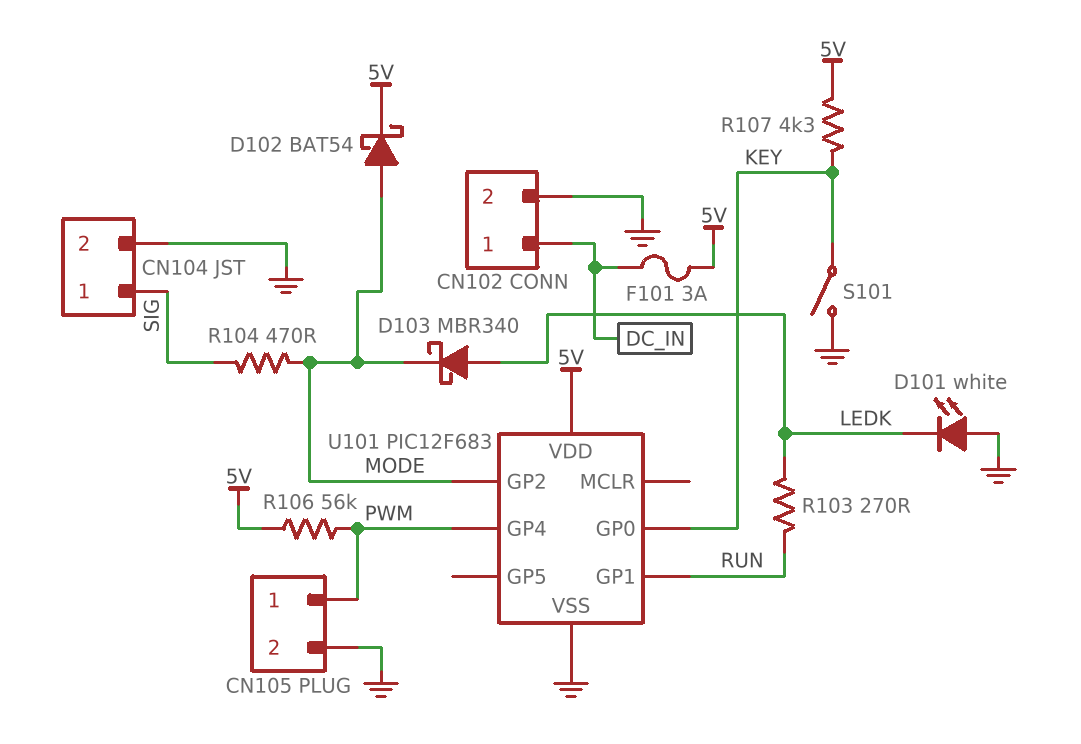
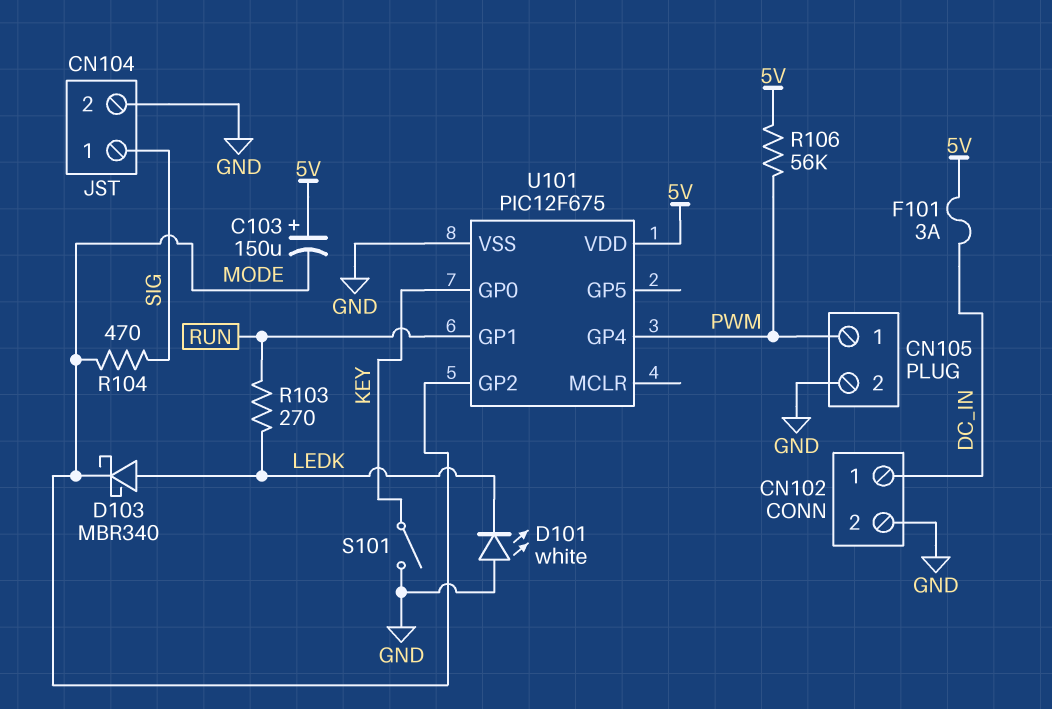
C103: none -> 150uF (plus 5V, minus MODE)
D102: schottky BAT54 (A MODE, K 5V) -> none
R107: 4.3k (5V, KEY) -> none
U101: PIC12F683 -> PIC12F675

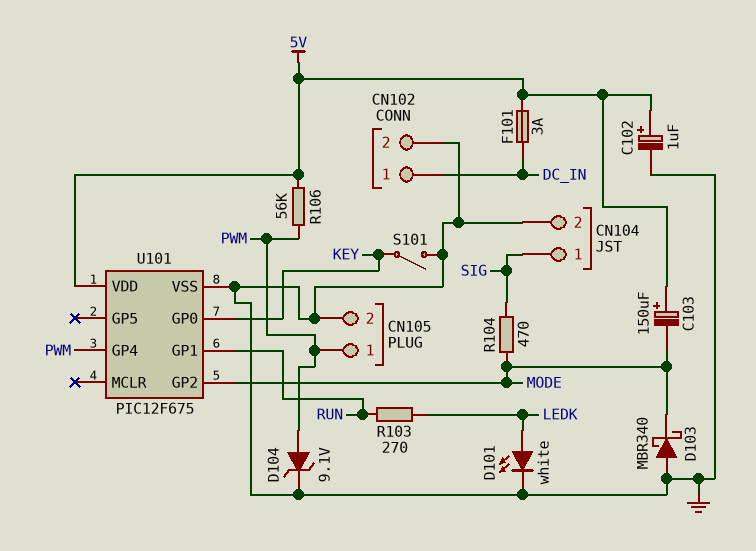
C102: none -> 1uF (plus 5V, minus GND)
D101: LED white (A GND, K LEDK) -> LED white (A LEDK, K GND)
D103: schottky MBR340 (A LEDK, K MODE) -> schottky MBR340 (A GND, K MODE)
D104: none -> zener 9.1V (A PWM, K GND)

